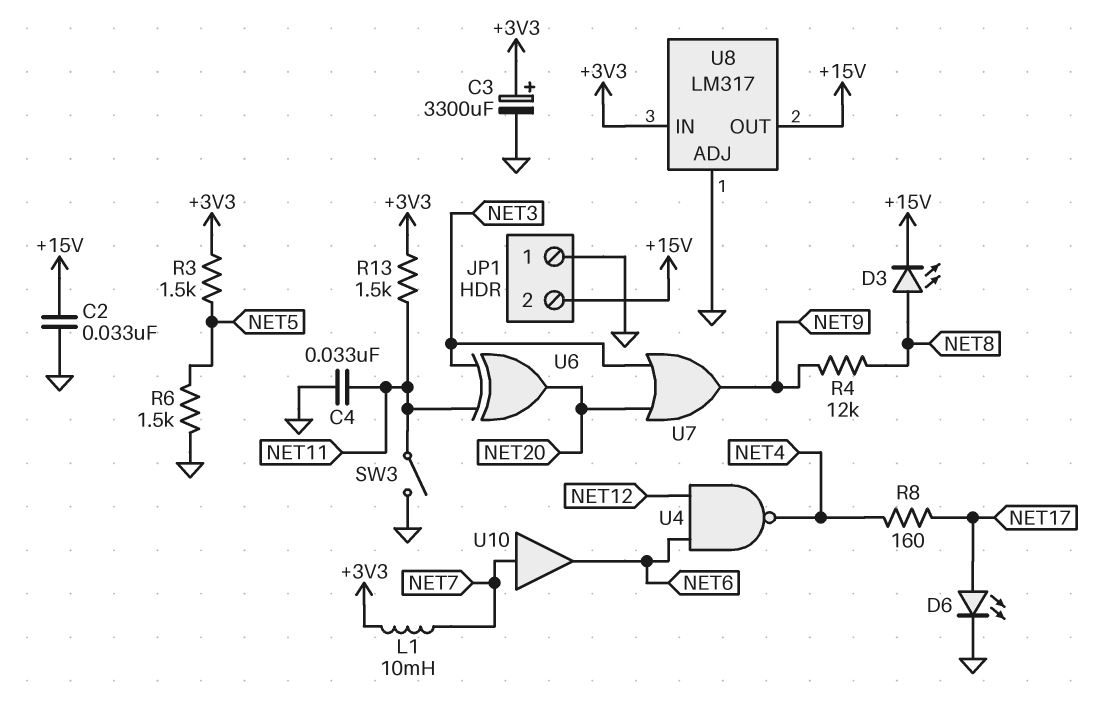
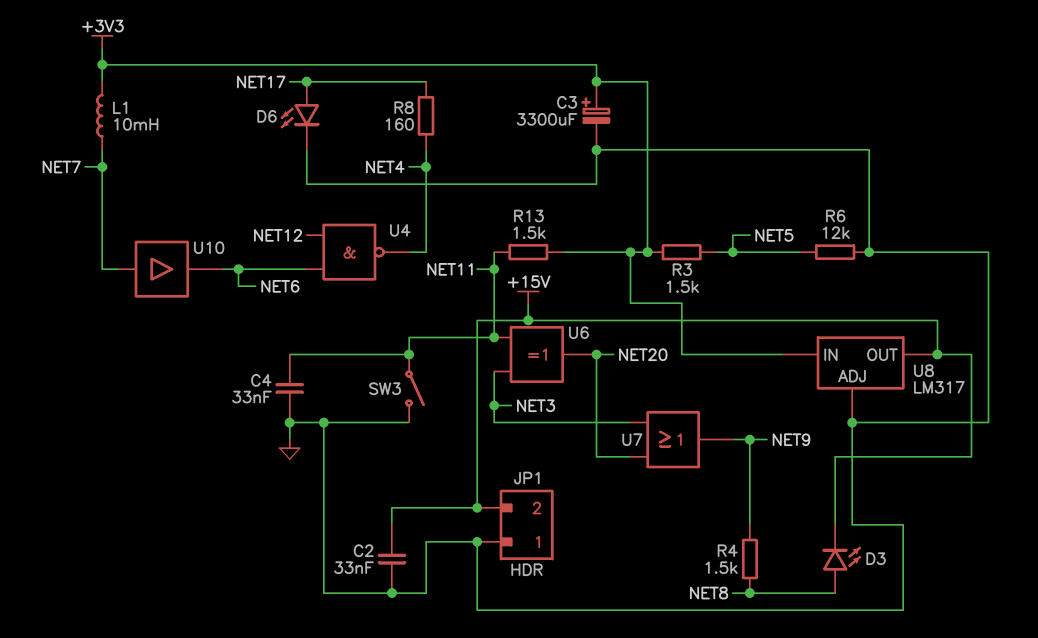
R4: 12k (NET8, NET9) -> 1.5k (NET8, NET9)
R6: 1.5k (GND, NET5) -> 12k (GND, NET5)

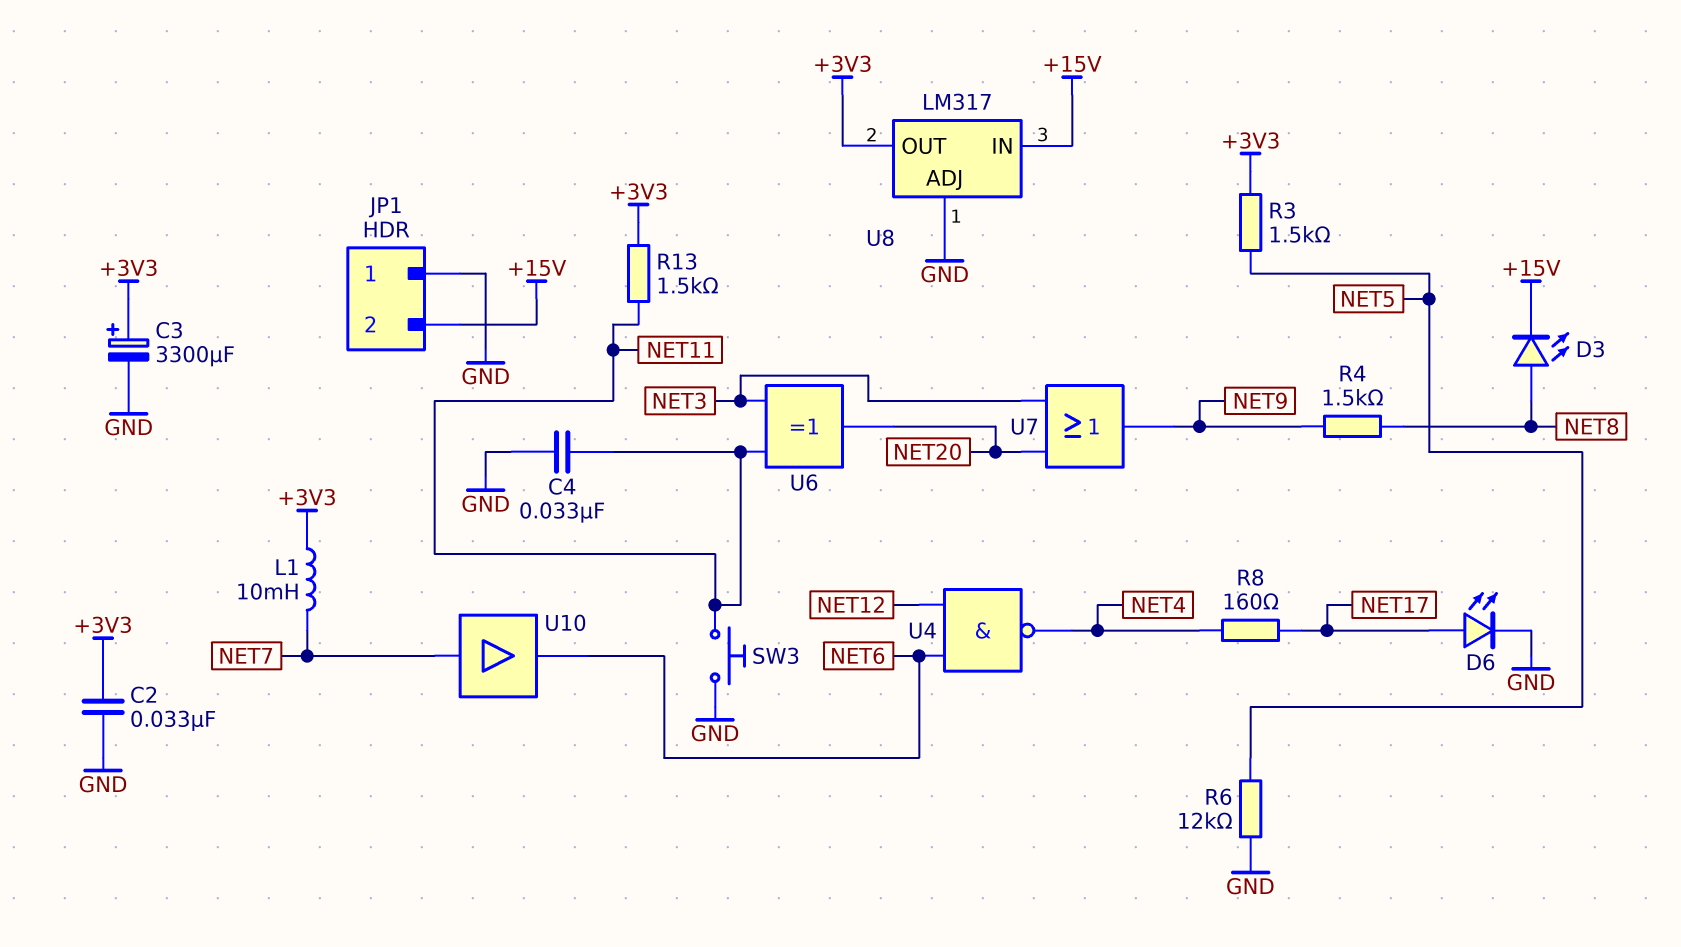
C2: 33nF (+15V, GND) -> 33nF (+3V3, GND)
SW3: switch (GND, NET11) -> button (GND, NET11)
U8 pin IN: +3V3 -> +15V
U8 pin OUT: +15V -> +3V3

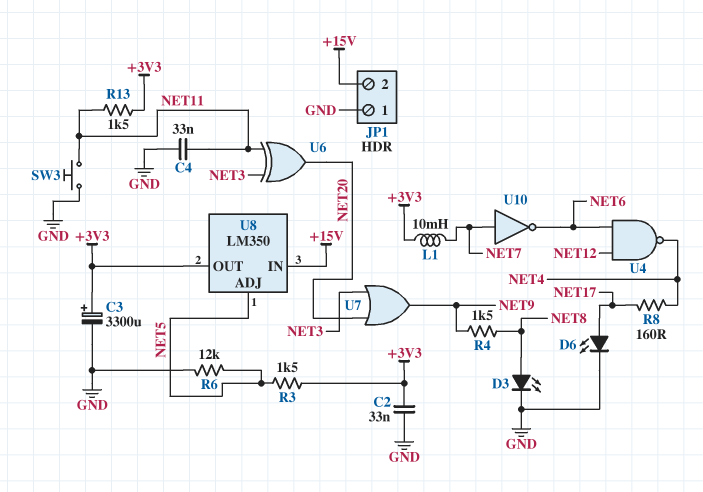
D3: LED (A NET8, K +15V) -> LED (A NET8, K GND)
U8: LM317 -> LM350
U8 pin ADJ: GND -> NET5
U10: buffer (in NET7, out NET6) -> NOT (in NET7, out NET6)

